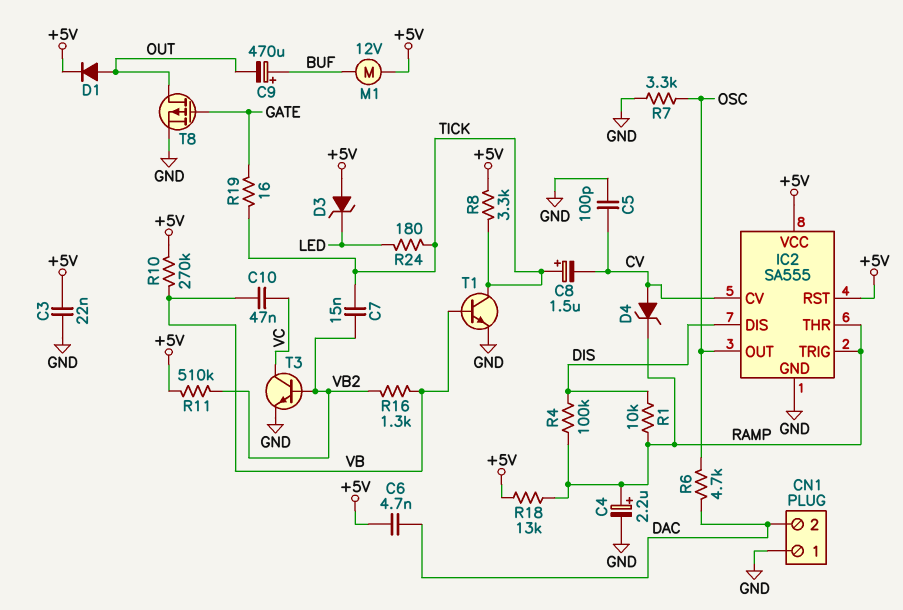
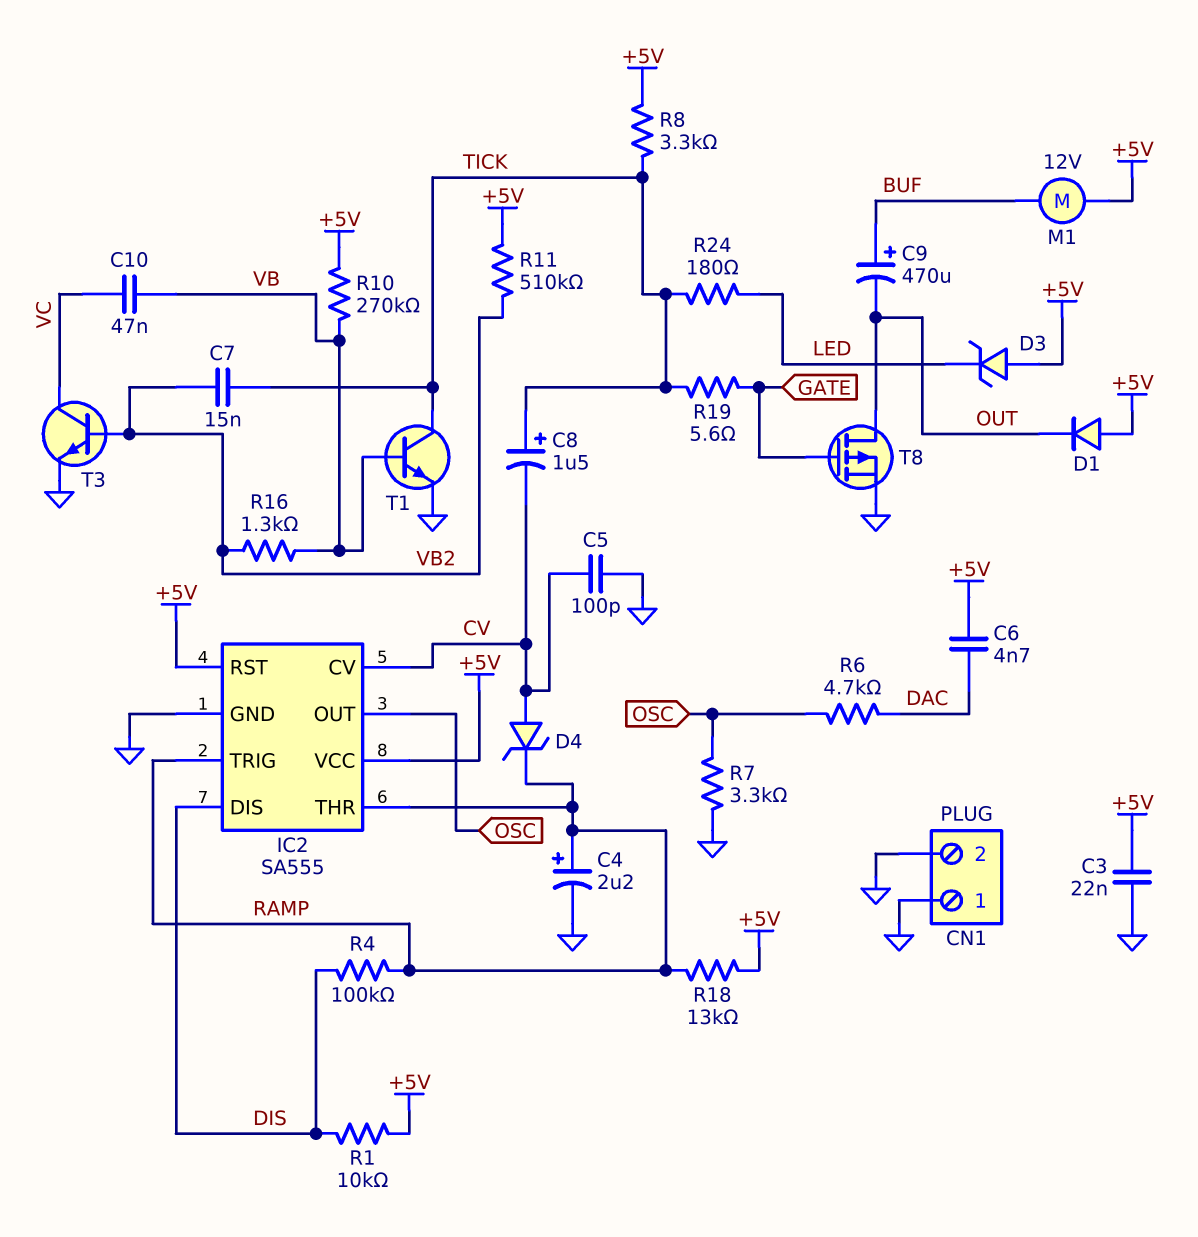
CN1 pin 2: DAC -> GND
D1: diode (A OUT, K +5V) -> diode (A +5V, K OUT)
R1: 10k (DIS, RAMP) -> 10k (+5V, DIS)
R19: 16 (GATE, TICK) -> 5.6 (GATE, TICK)

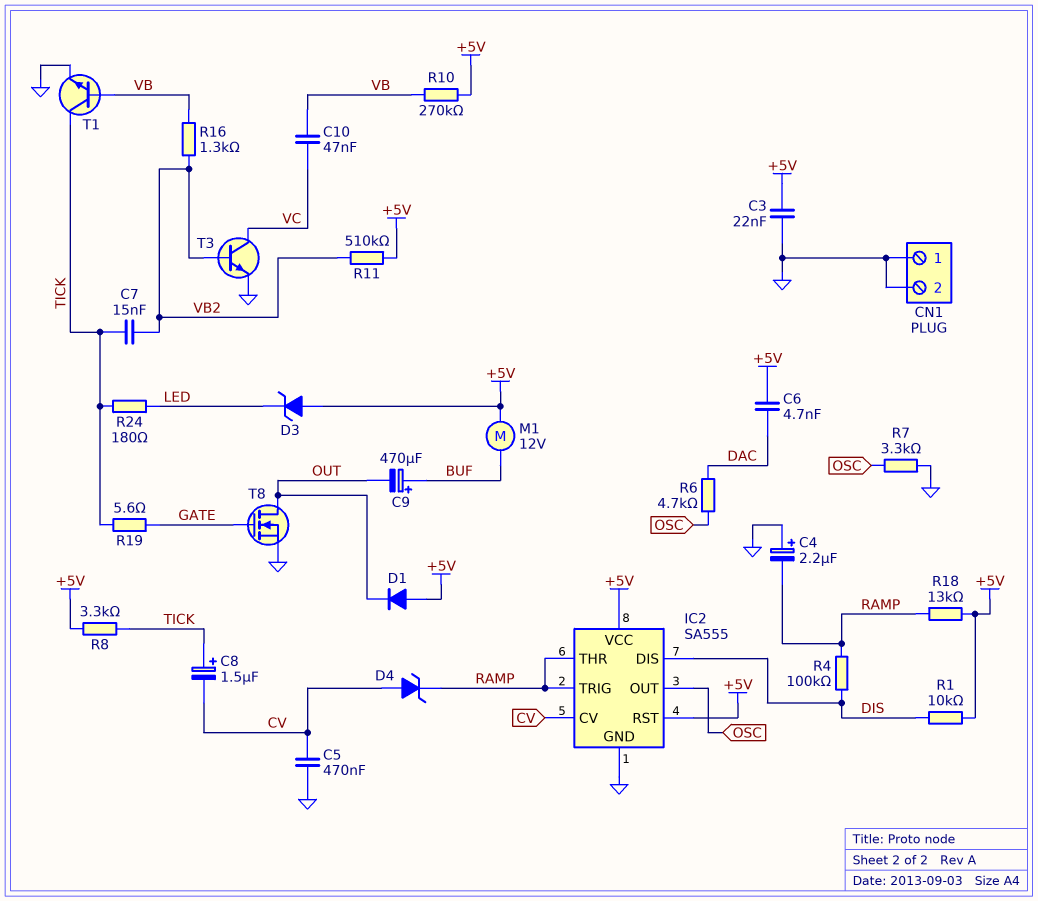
C4: 2.2uF (plus RAMP, minus GND) -> 2.2uF (plus GND, minus RAMP)
C5: 100pF (CV, GND) -> 470nF (CV, GND)
T8: PMOS (G GATE, D OUT, S GND) -> NMOS (G GATE, D OUT, S GND)

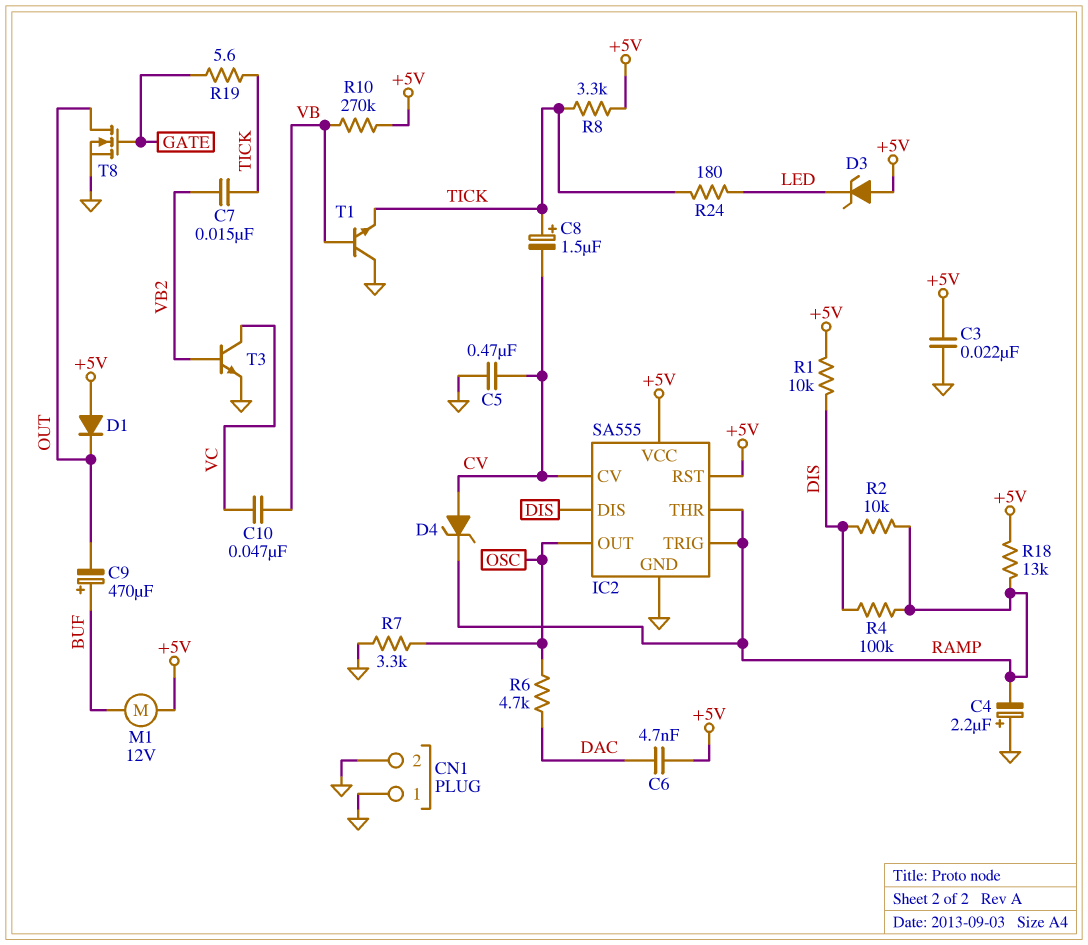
R2: none -> 10k (DIS, RAMP)
R11: 510k (+5V, VB2) -> none
R16: 1.3k (VB, VB2) -> none
T1: NPN (B VB, C TICK, E GND) -> NPN (B VB, C GND, E TICK)

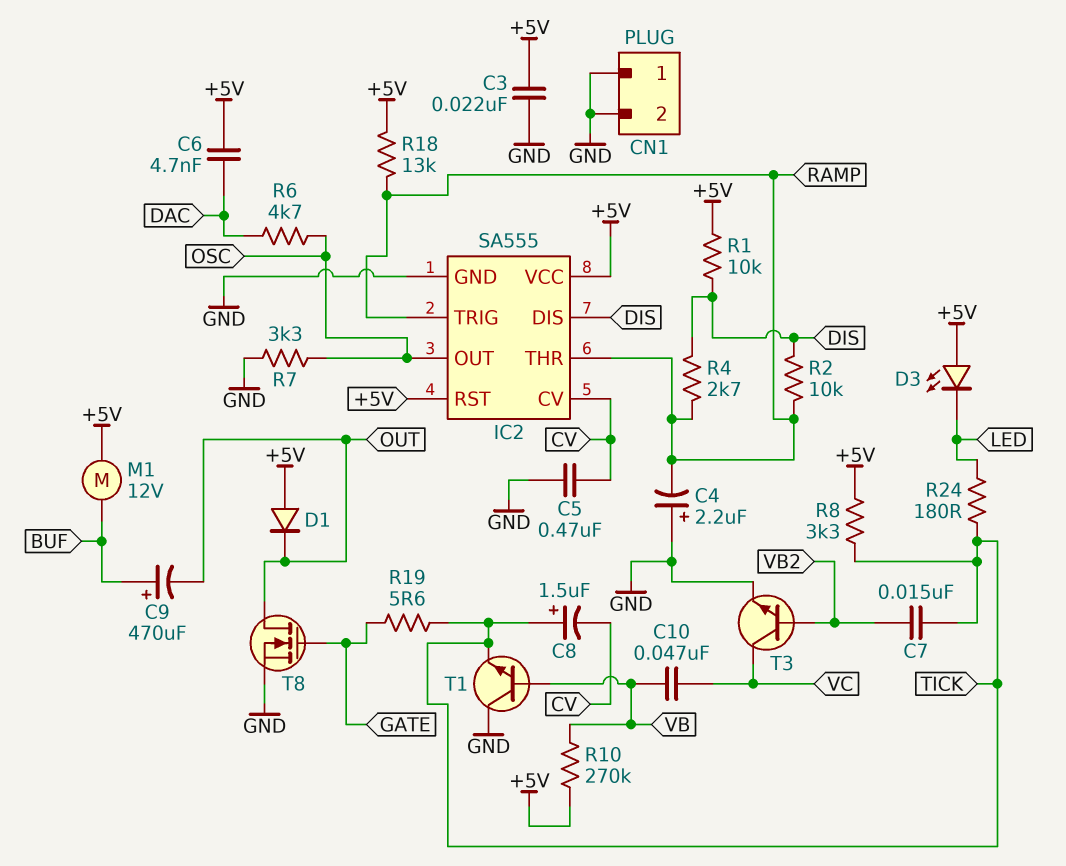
D3: zener (A +5V, K LED) -> LED (A +5V, K LED)
D4: zener (A CV, K RAMP) -> none
R4: 100k (DIS, RAMP) -> 2.7k (DIS, RAMP)

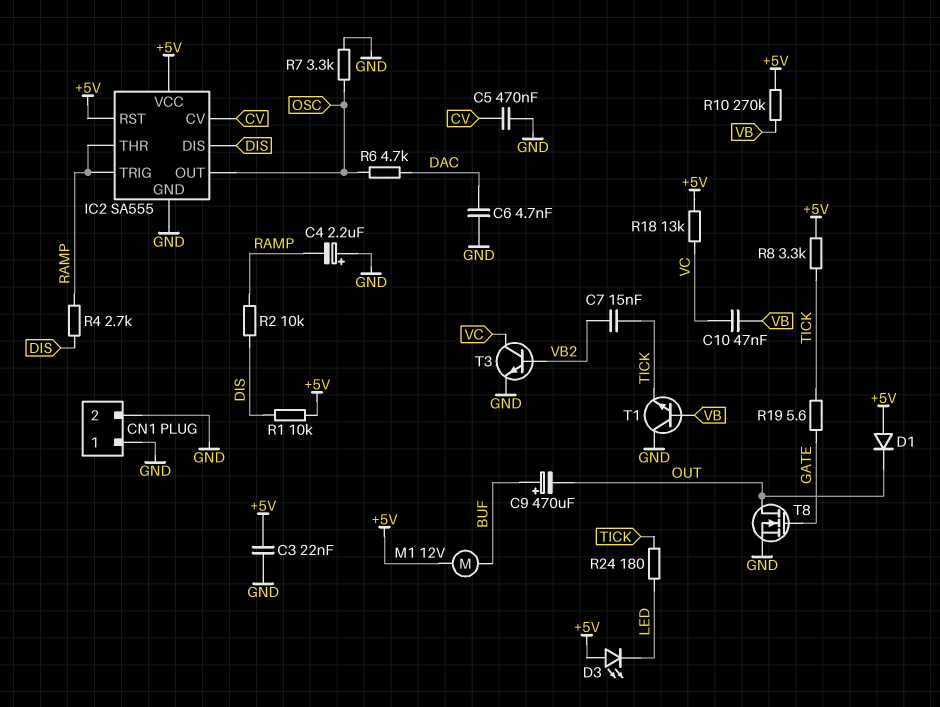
C6: 4.7nF (+5V, DAC) -> 4.7nF (DAC, GND)
C8: 1.5uF (plus TICK, minus CV) -> none
R18: 13k (+5V, RAMP) -> 13k (+5V, VC)

